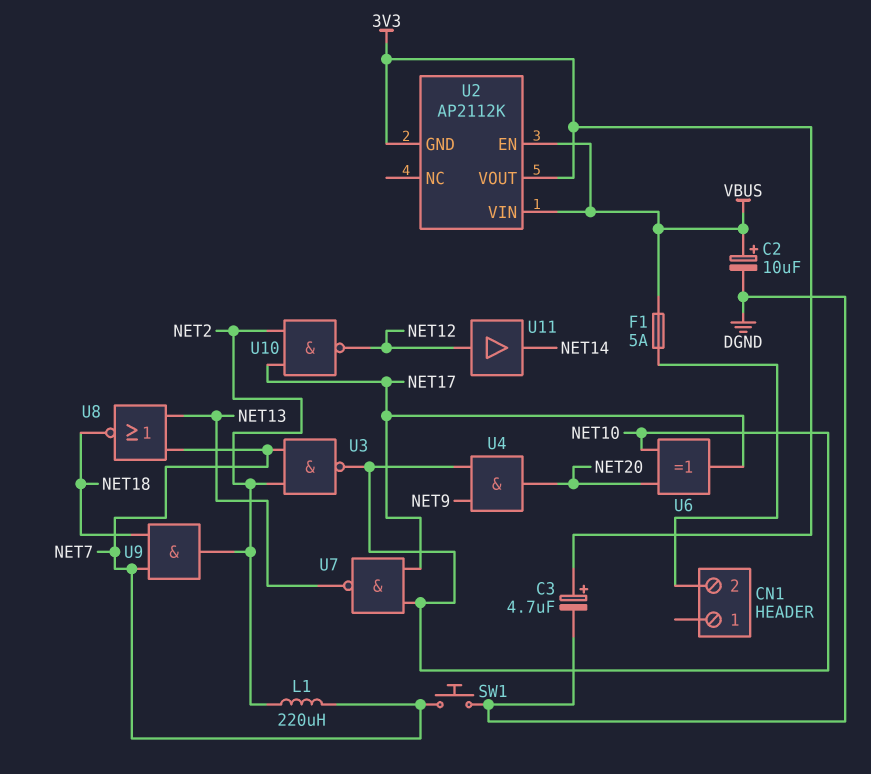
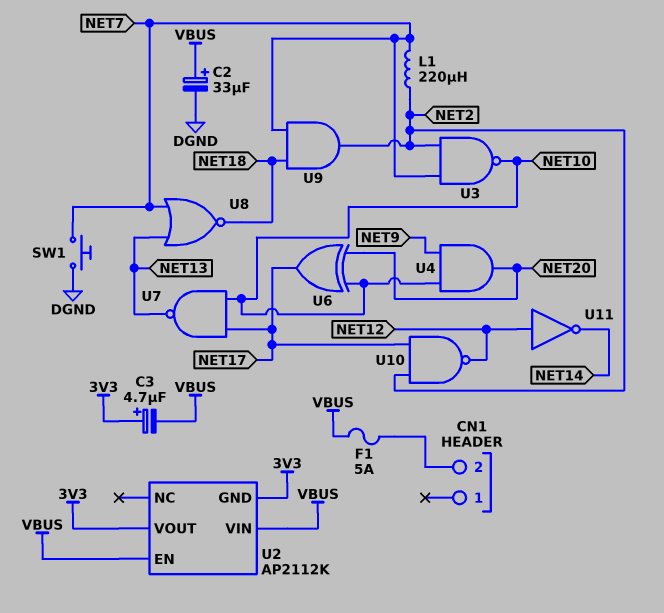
C2: 10uF (plus VBUS, minus DGND) -> 33uF (plus VBUS, minus DGND)
C3: 4.7uF (plus 3V3, minus DGND) -> 4.7uF (plus 3V3, minus VBUS)
U11: buffer (in NET12, out NET14) -> NOT (in NET12, out NET14)

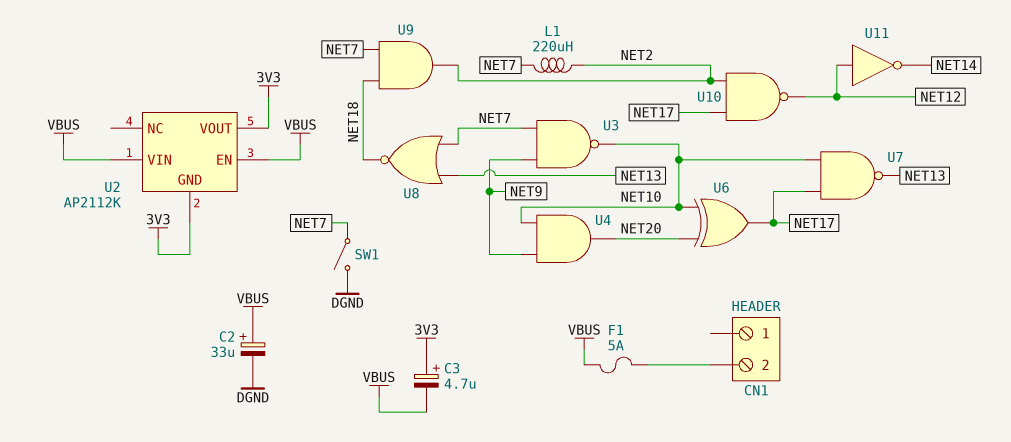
SW1: button (DGND, NET7) -> switch (DGND, NET7)
U3: NAND (in NET2, in NET7, out NET10) -> NAND (in NET7, in NET9, out NET10)

